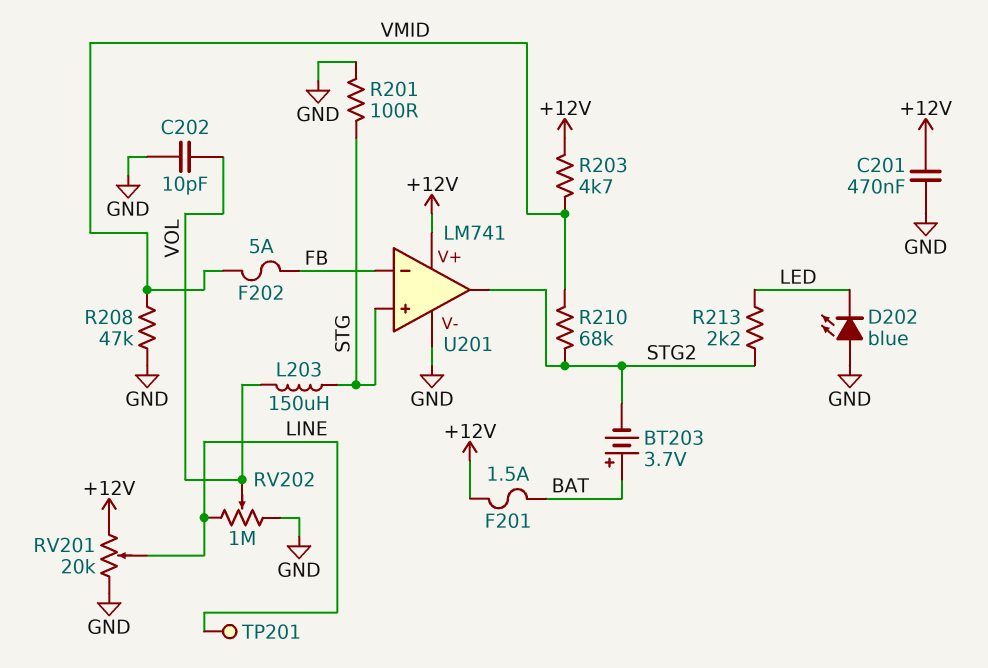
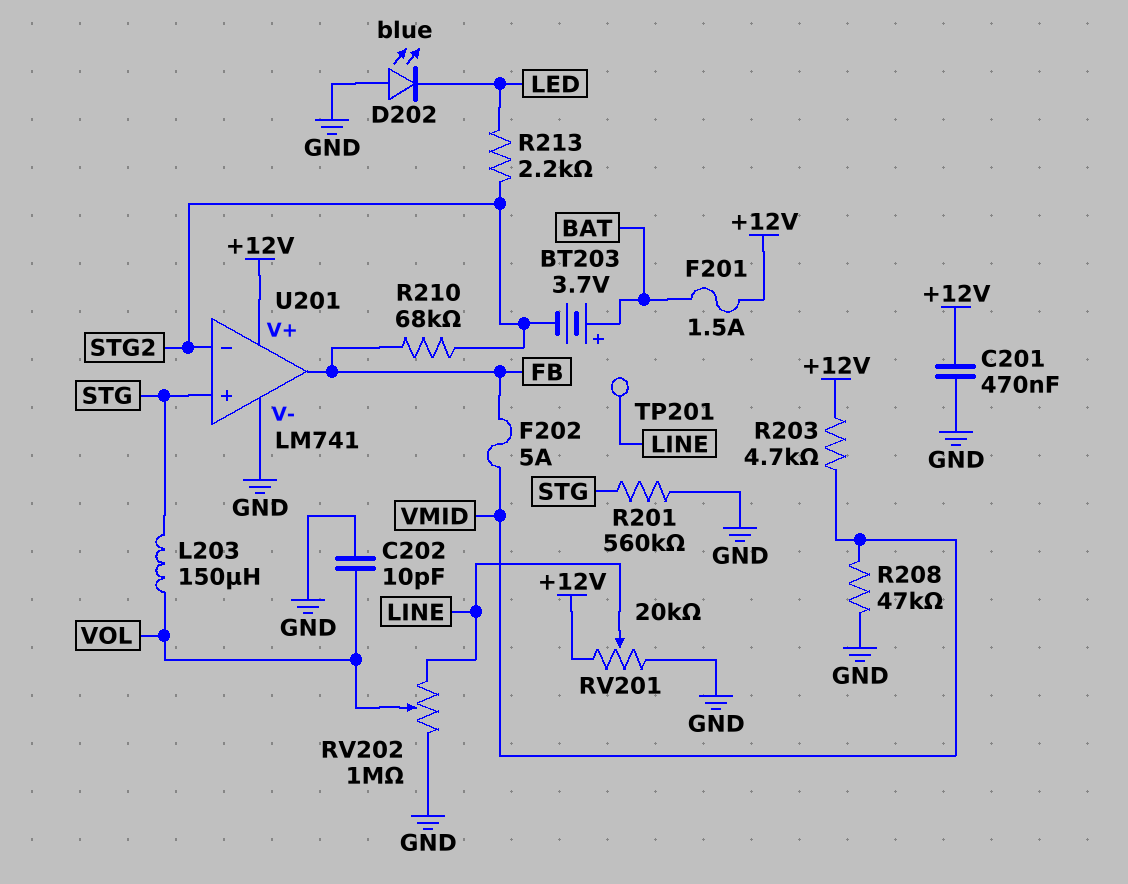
R201: 100 (GND, STG) -> 560k (GND, STG)
R210: 68k (STG2, VMID) -> 68k (FB, STG2)
U201 pin in-: FB -> STG2
U201 pin out: STG2 -> FB

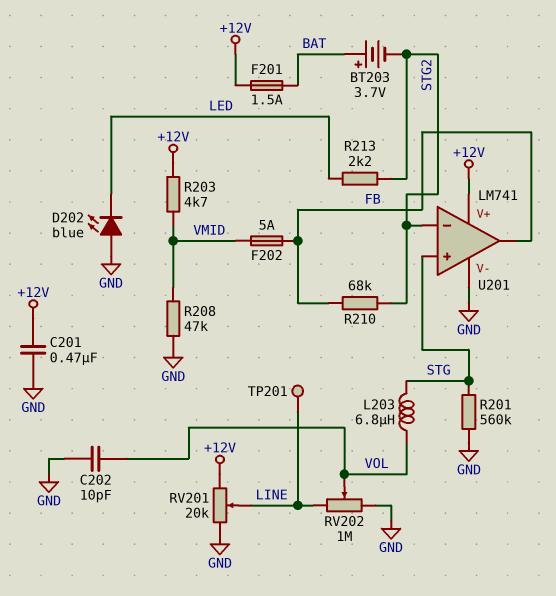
L203: 150uH (STG, VOL) -> 6.8uH (STG, VOL)

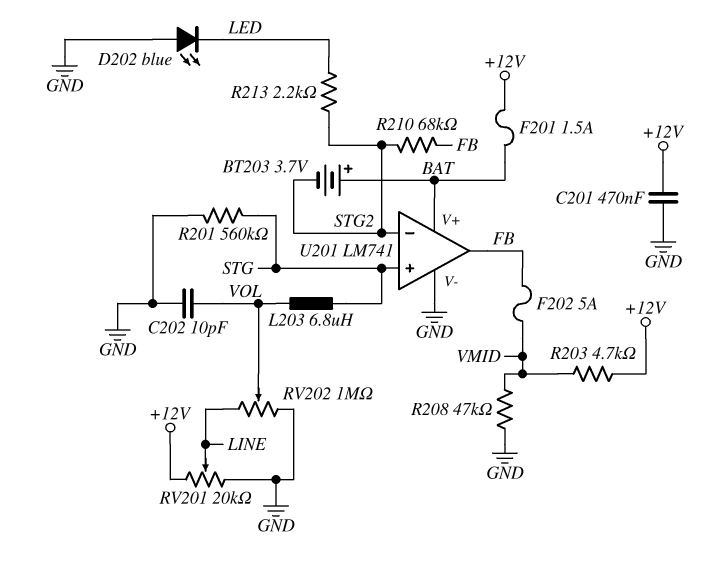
TP201: test point (LINE) -> none
U201 pin V+: +12V -> BAT

